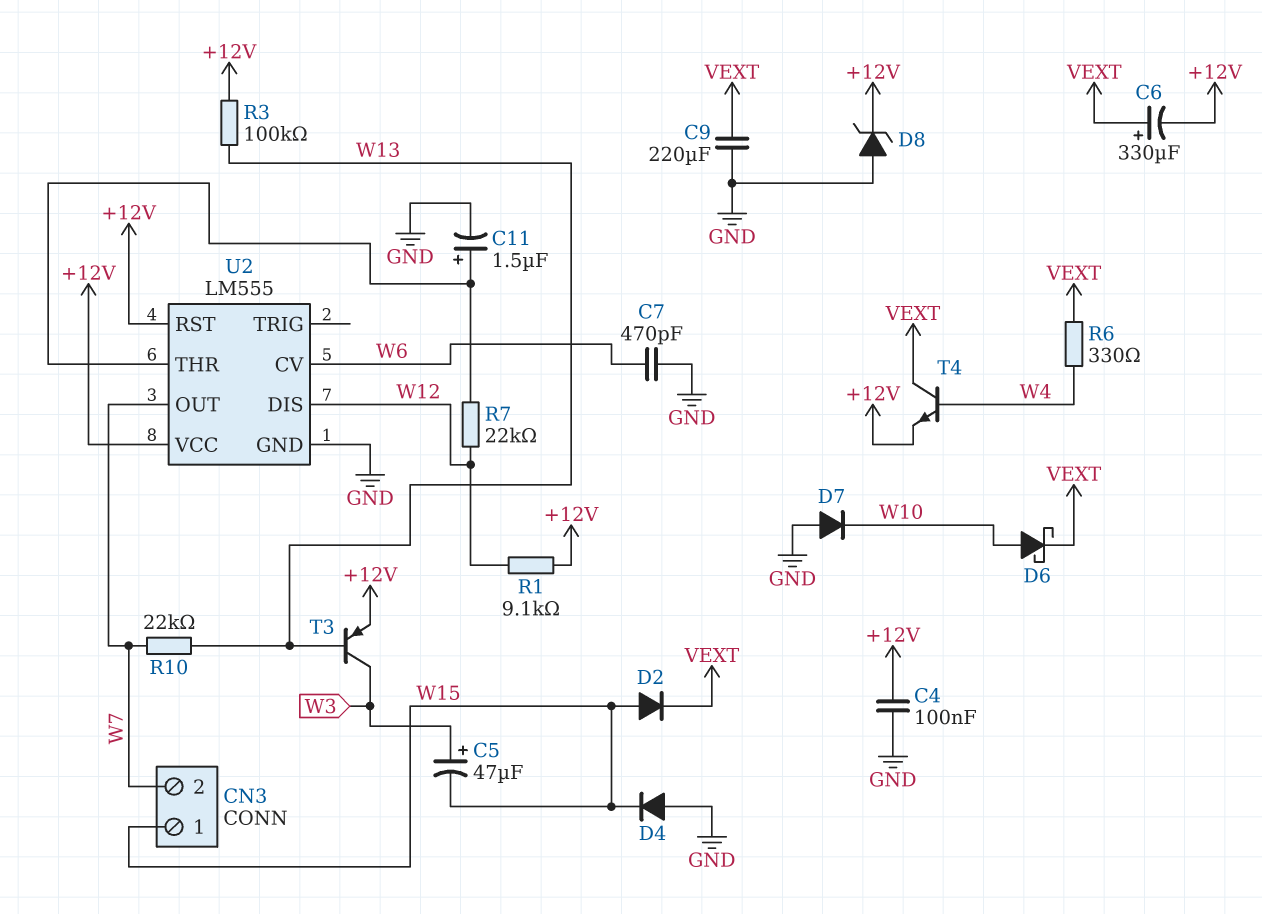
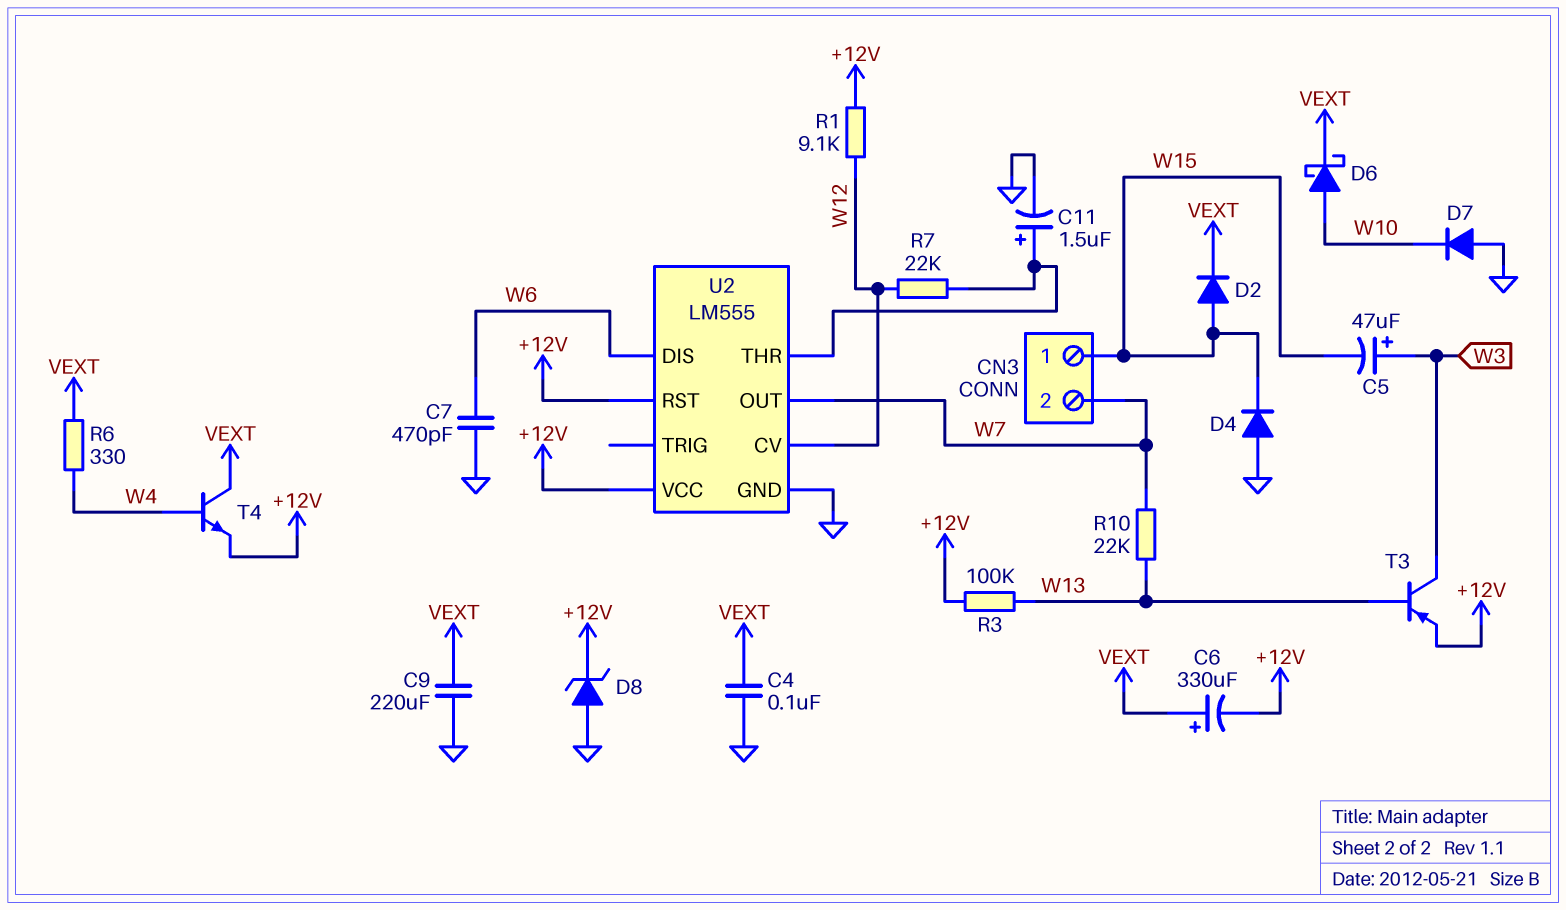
C4: 100nF (+12V, GND) -> 100nF (GND, VEXT)
U2 pin CV: W6 -> W12
U2 pin DIS: W12 -> W6

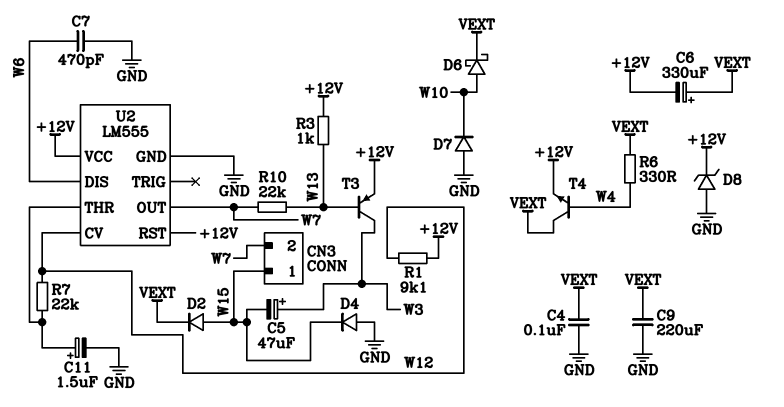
R3: 100k (+12V, W13) -> 1k (+12V, W13)

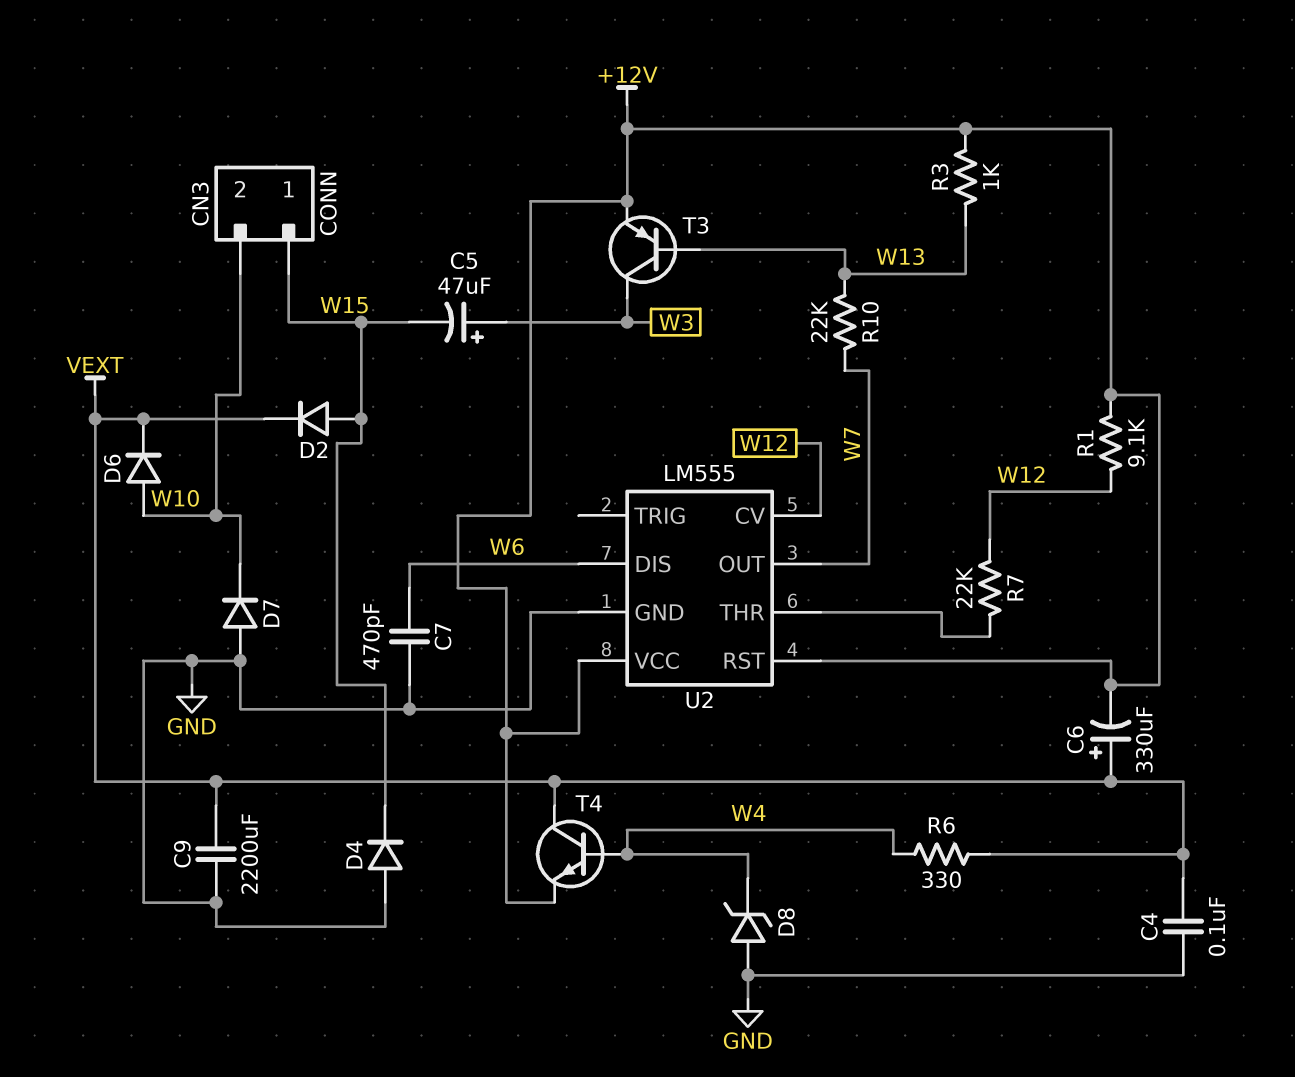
C9: 220uF (GND, VEXT) -> 2200uF (GND, VEXT)
C11: 1.5uF (plus U2/THR, minus GND) -> none
CN3 pin 2: W7 -> W10
D6: schottky (A W10, K VEXT) -> diode (A W10, K VEXT)
D8: zener (A GND, K +12V) -> zener (A GND, K W4)

